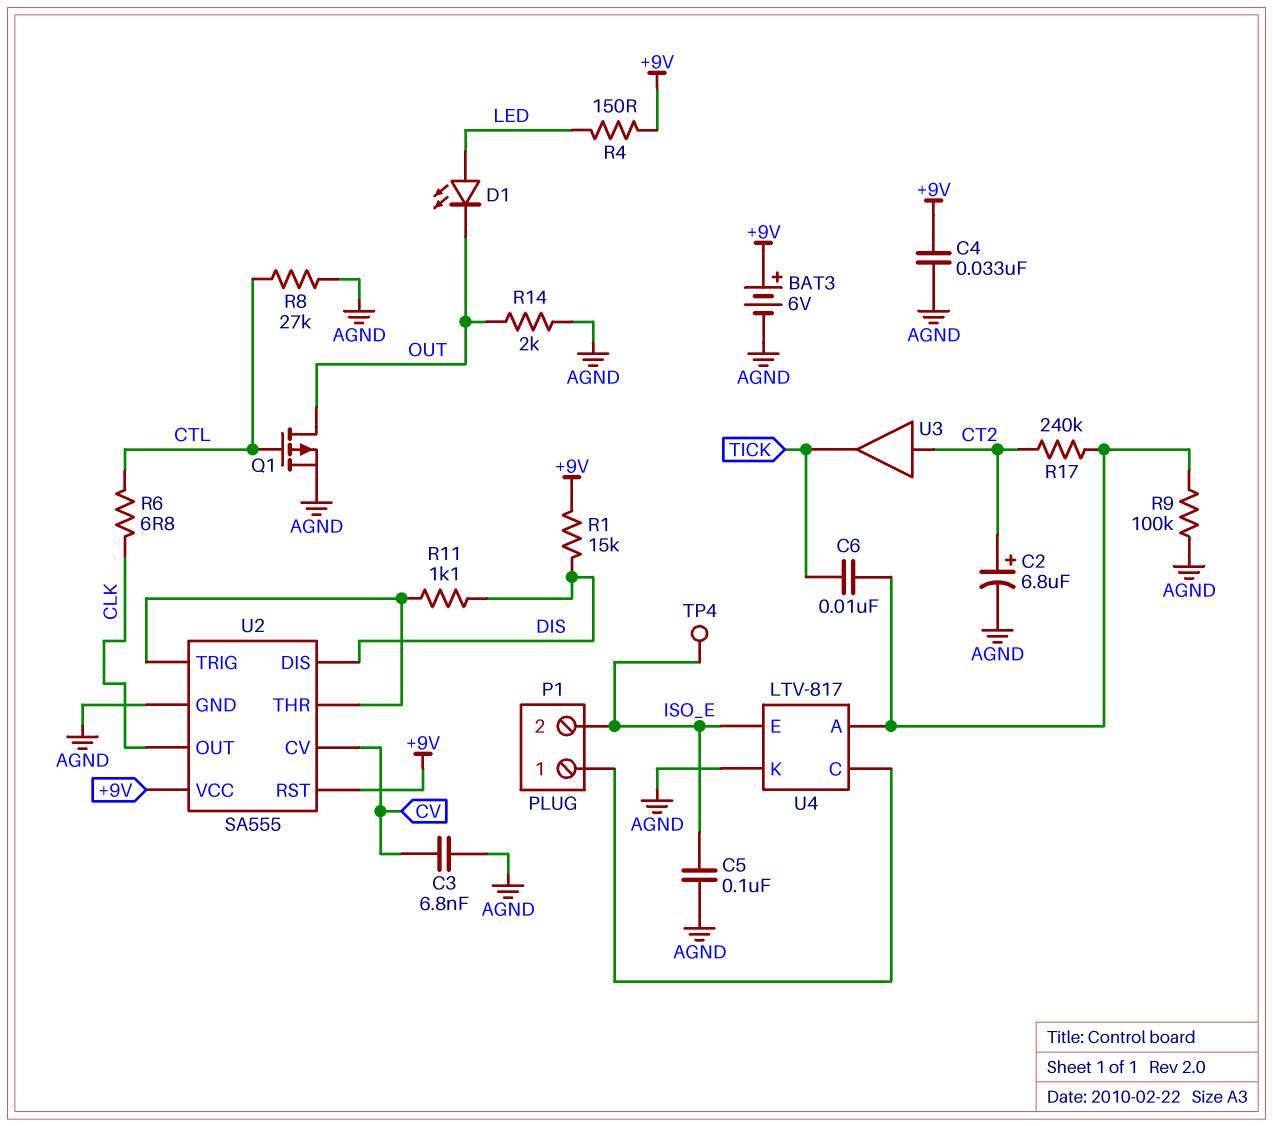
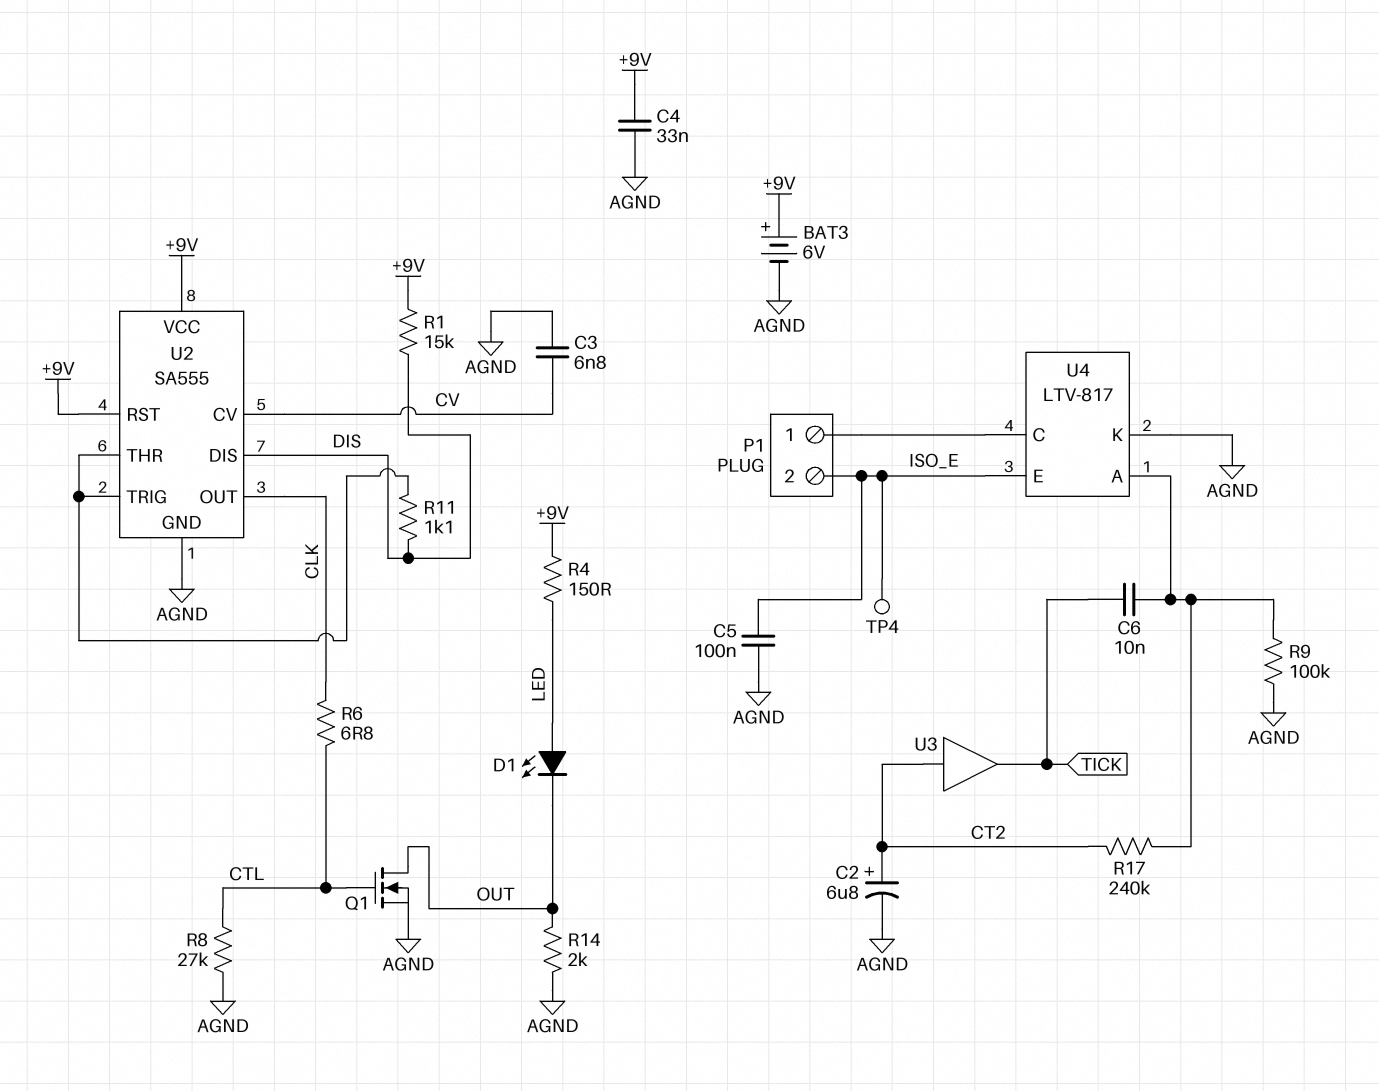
Q1: PMOS (G CTL, D OUT, S AGND) -> NMOS (G CTL, D OUT, S AGND)

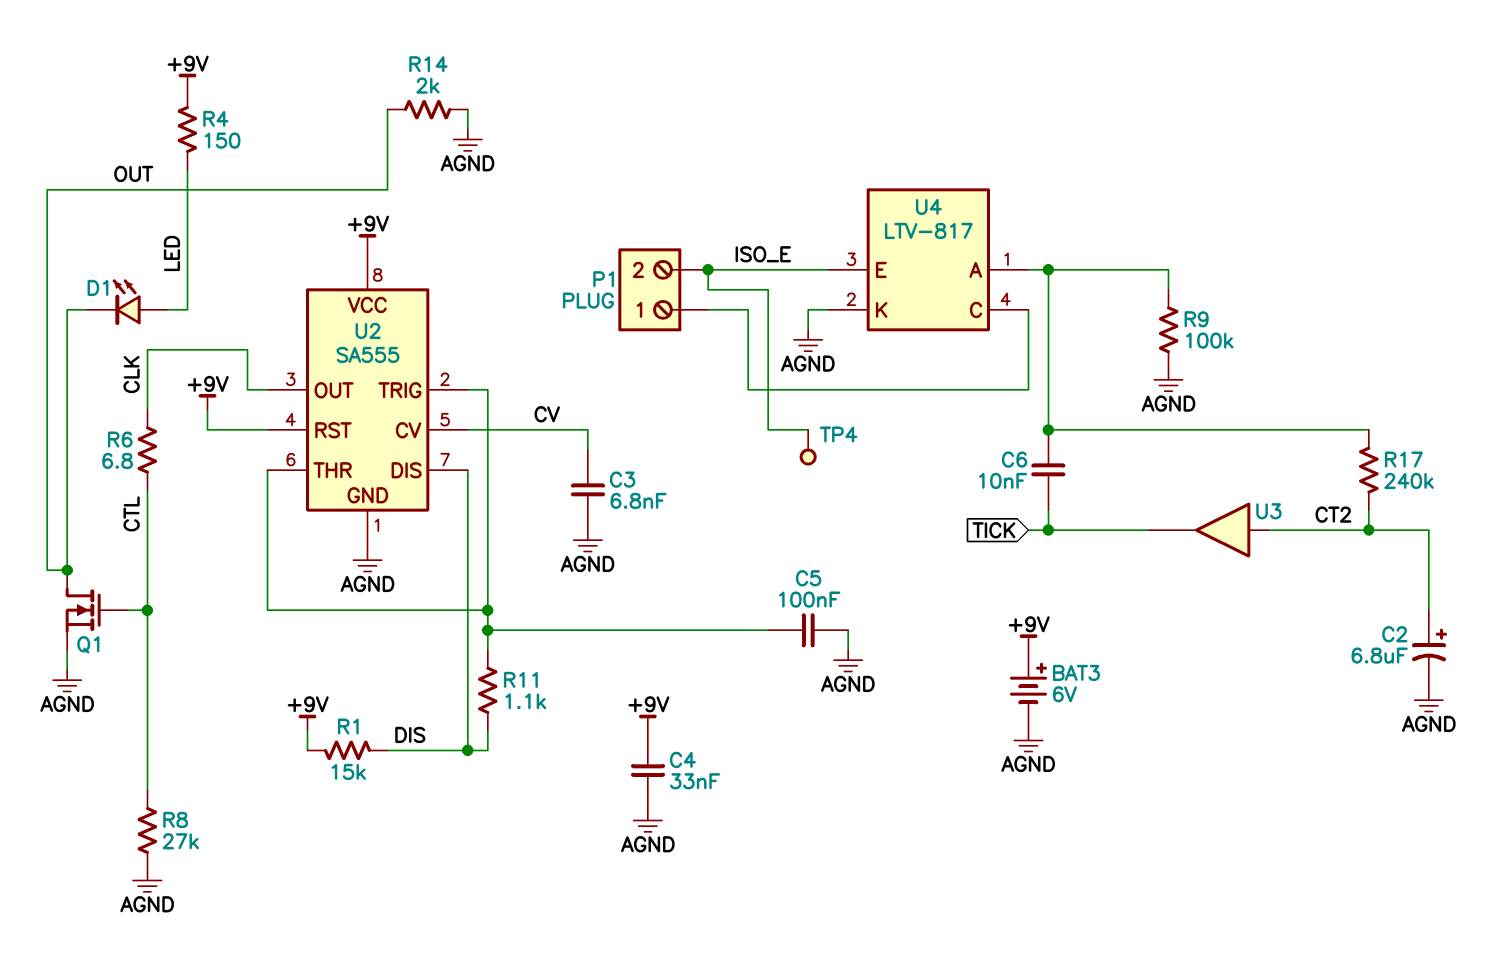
C5: 100nF (AGND, ISO_E) -> 100nF (AGND, U2/THR)

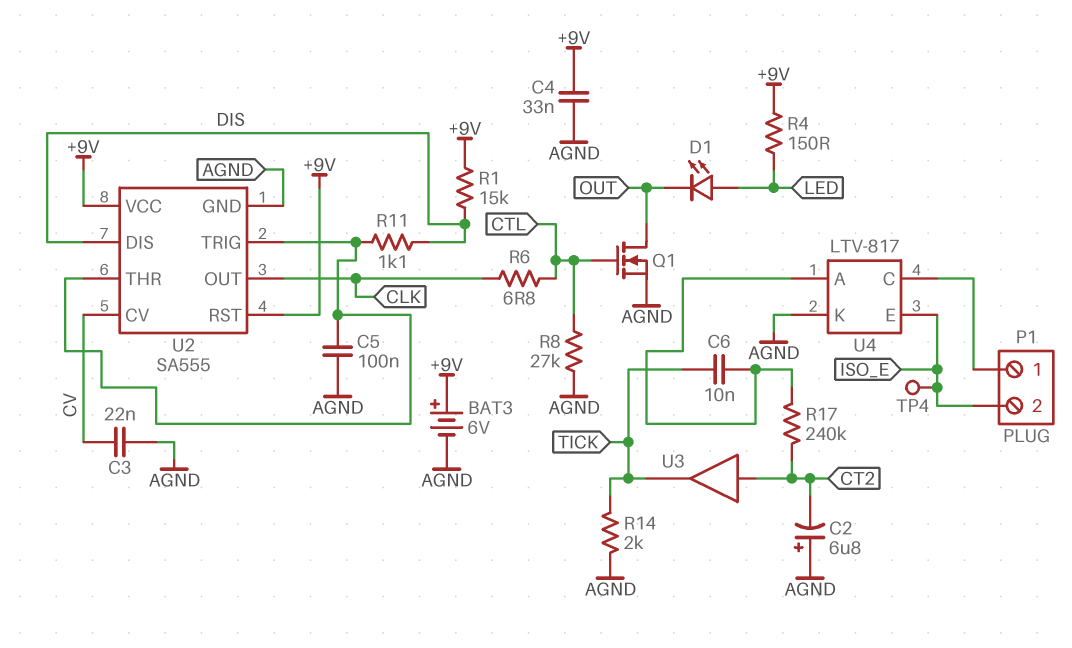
C2: 6.8uF (plus CT2, minus AGND) -> 6.8uF (plus AGND, minus CT2)
C3: 6.8nF (AGND, CV) -> 22nF (AGND, CV)
R9: 100k (AGND, U4/A) -> none
R14: 2k (AGND, OUT) -> 2k (AGND, TICK)

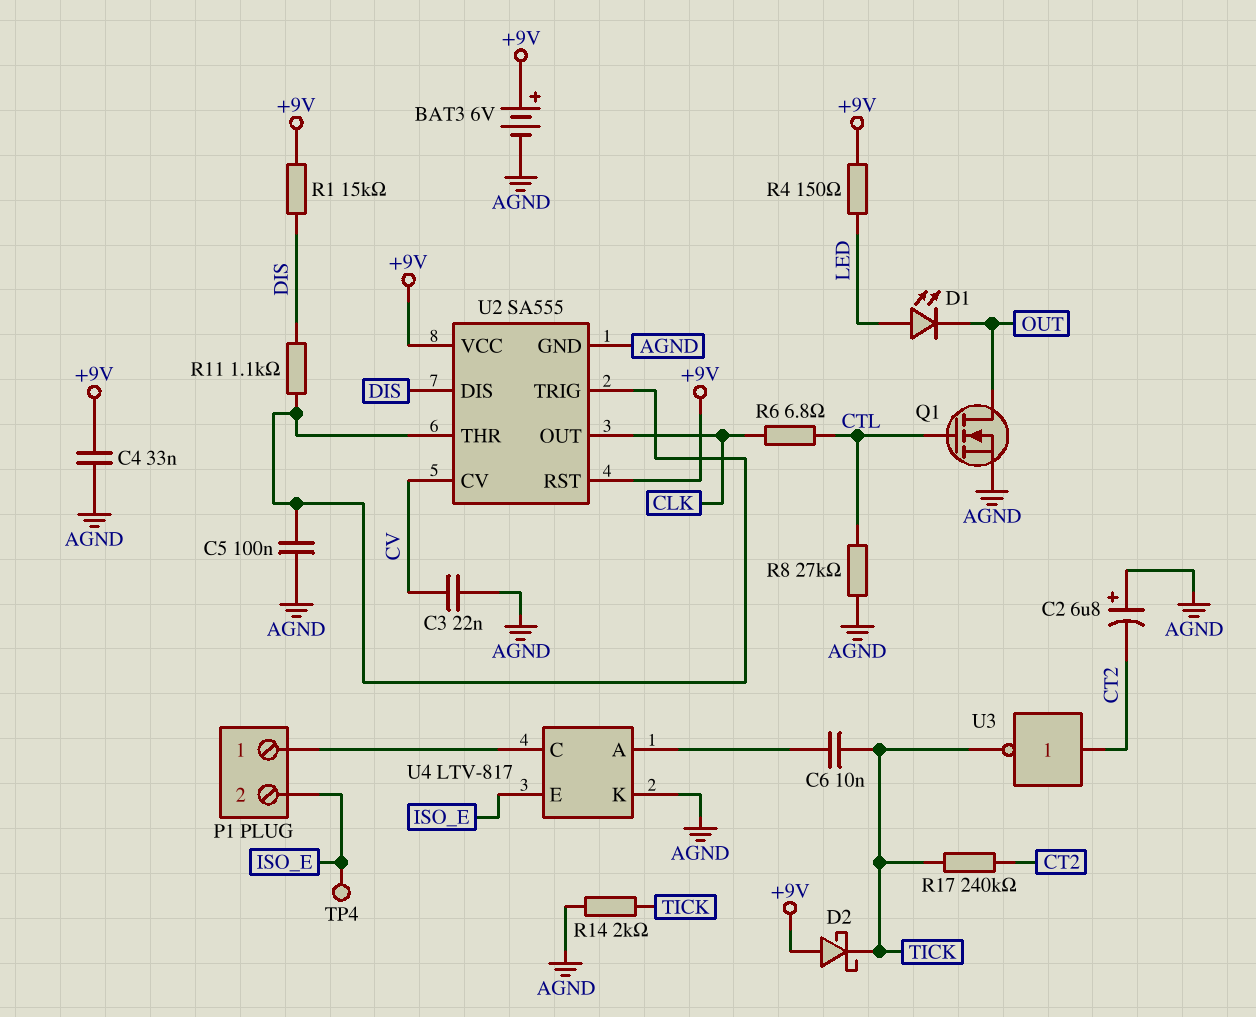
D2: none -> schottky (A +9V, K TICK)
R17: 240k (CT2, U4/A) -> 240k (CT2, TICK)
U3: buffer (in CT2, out TICK) -> NOT (in CT2, out TICK)

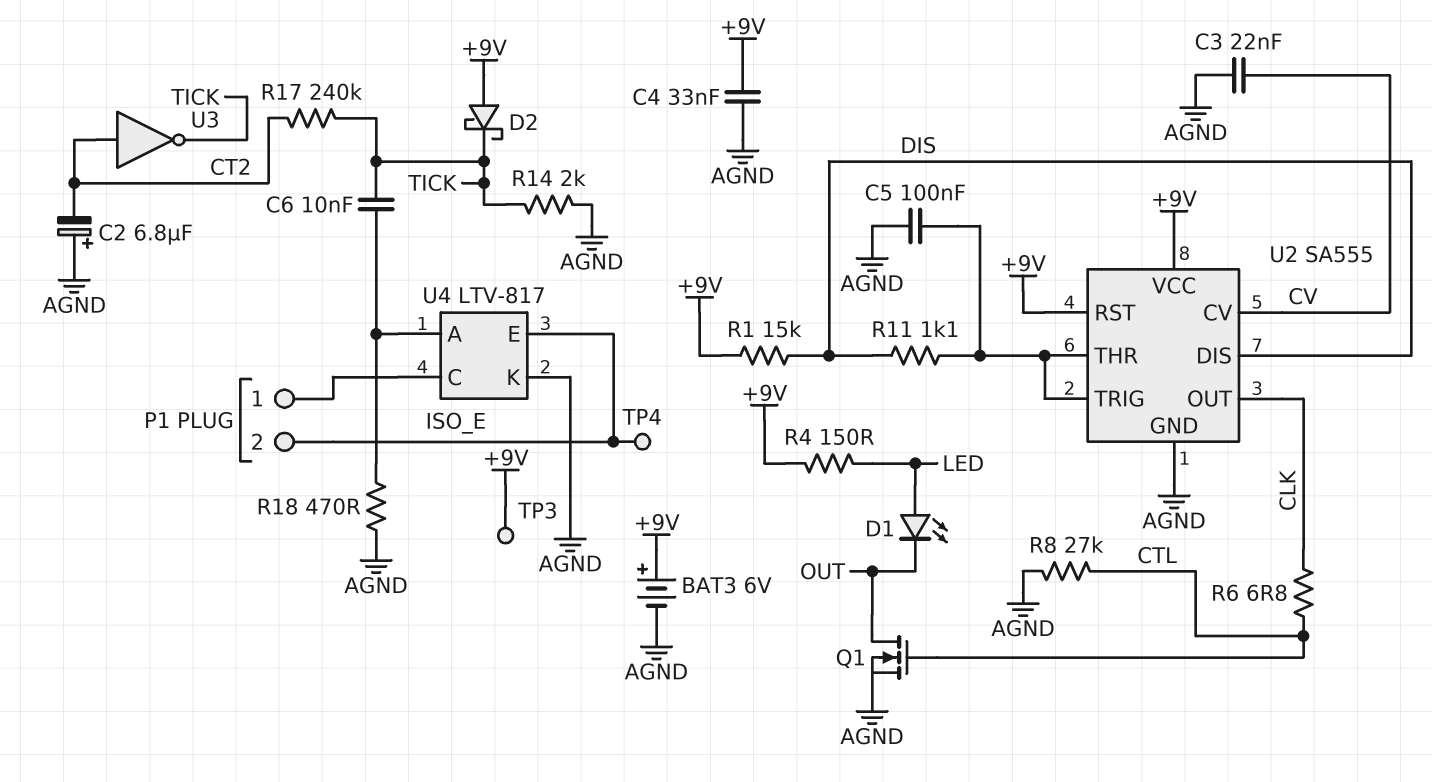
R18: none -> 470 (AGND, U4/A)
TP3: none -> test point (+9V)

